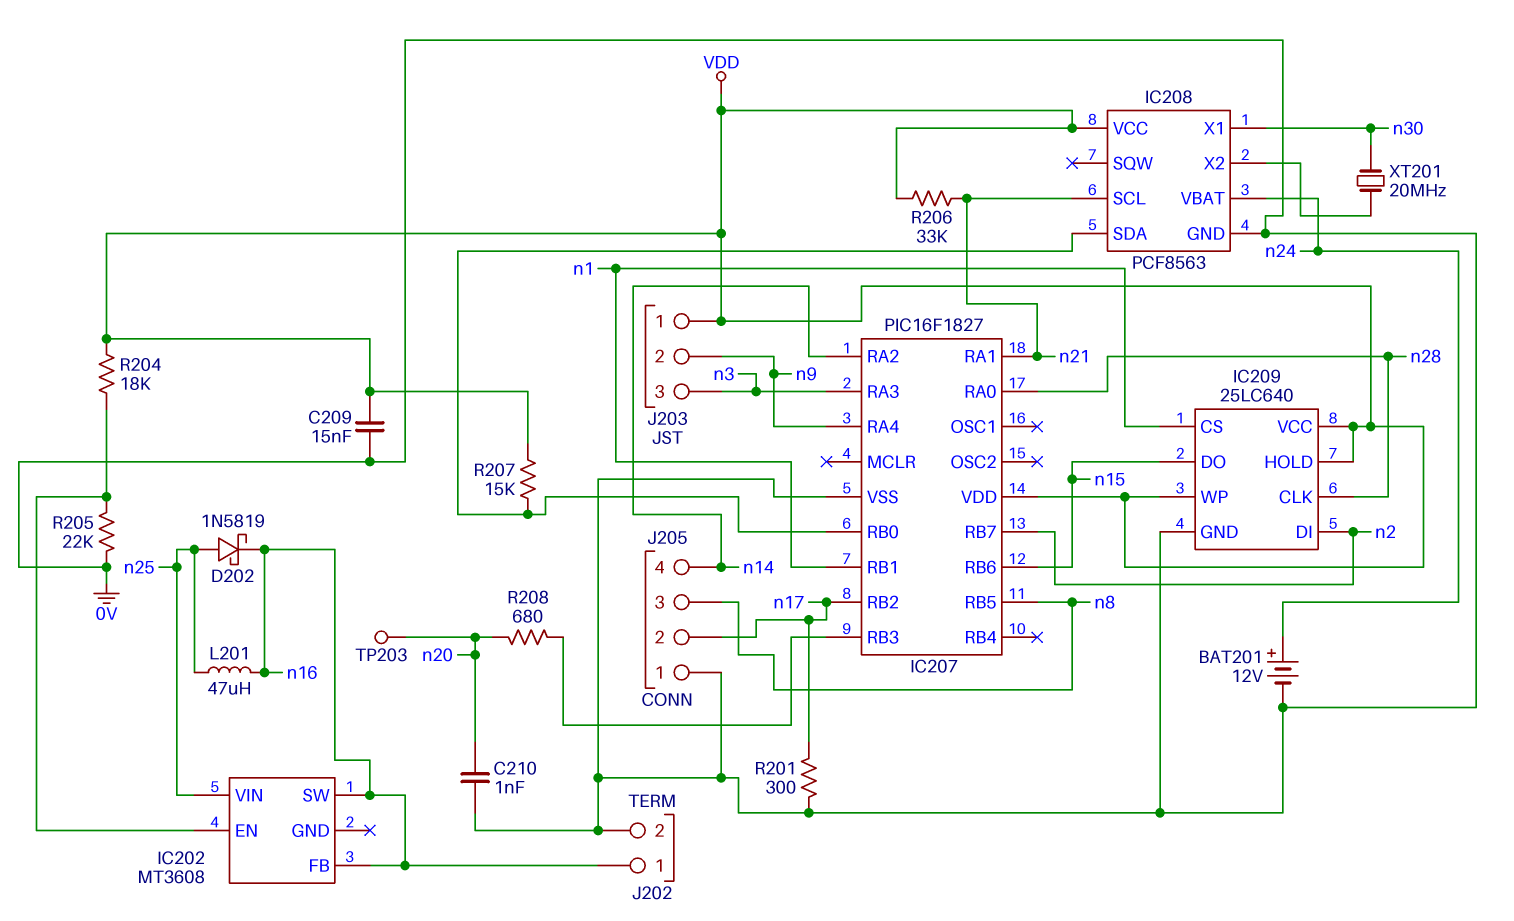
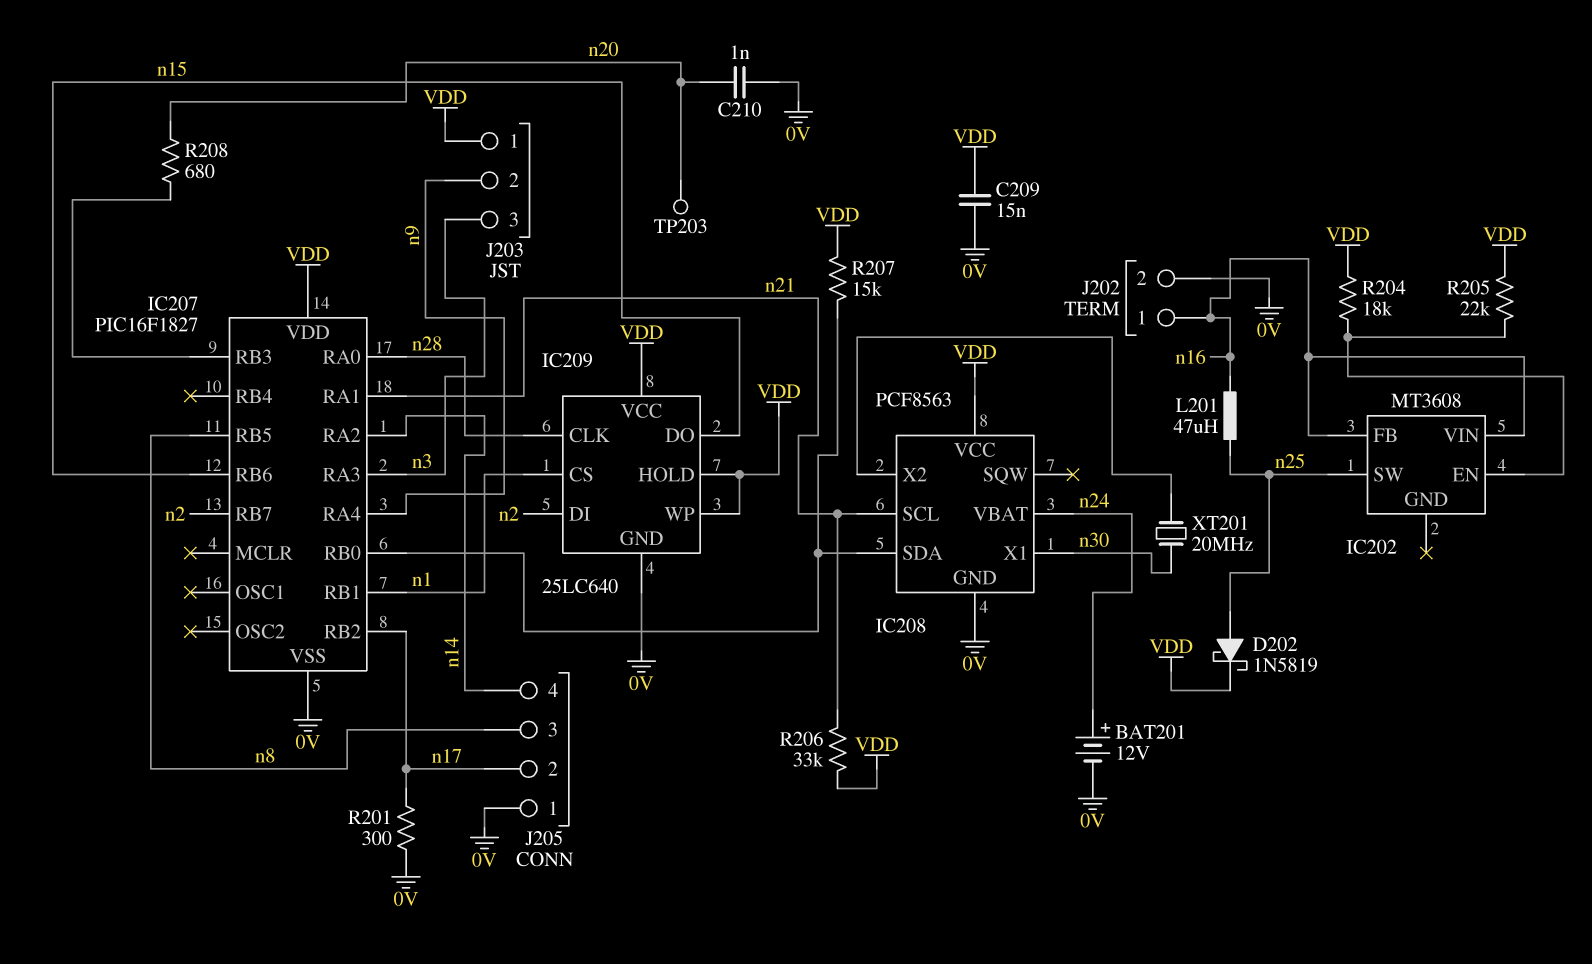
D202: schottky 1N5819 (A n25, K n16) -> schottky 1N5819 (A n25, K VDD)
IC202 pin SW: n16 -> n25
IC202 pin VIN: n25 -> n16
R205: 22k (0V, IC202/EN) -> 22k (IC202/EN, VDD)

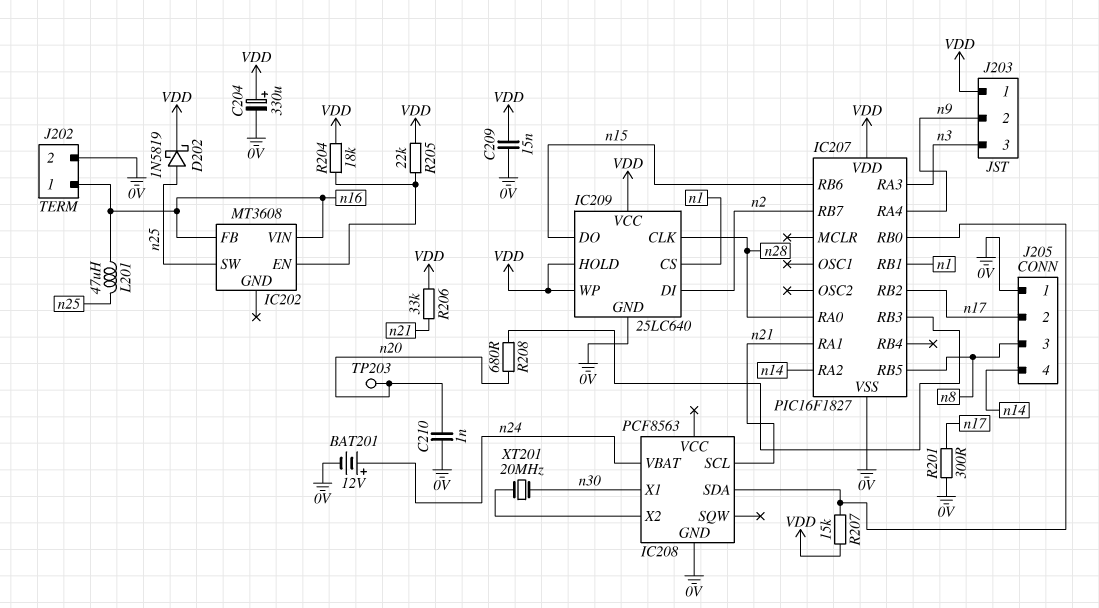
C204: none -> 330uF (plus VDD, minus 0V)
IC208 pin VCC: VDD -> none

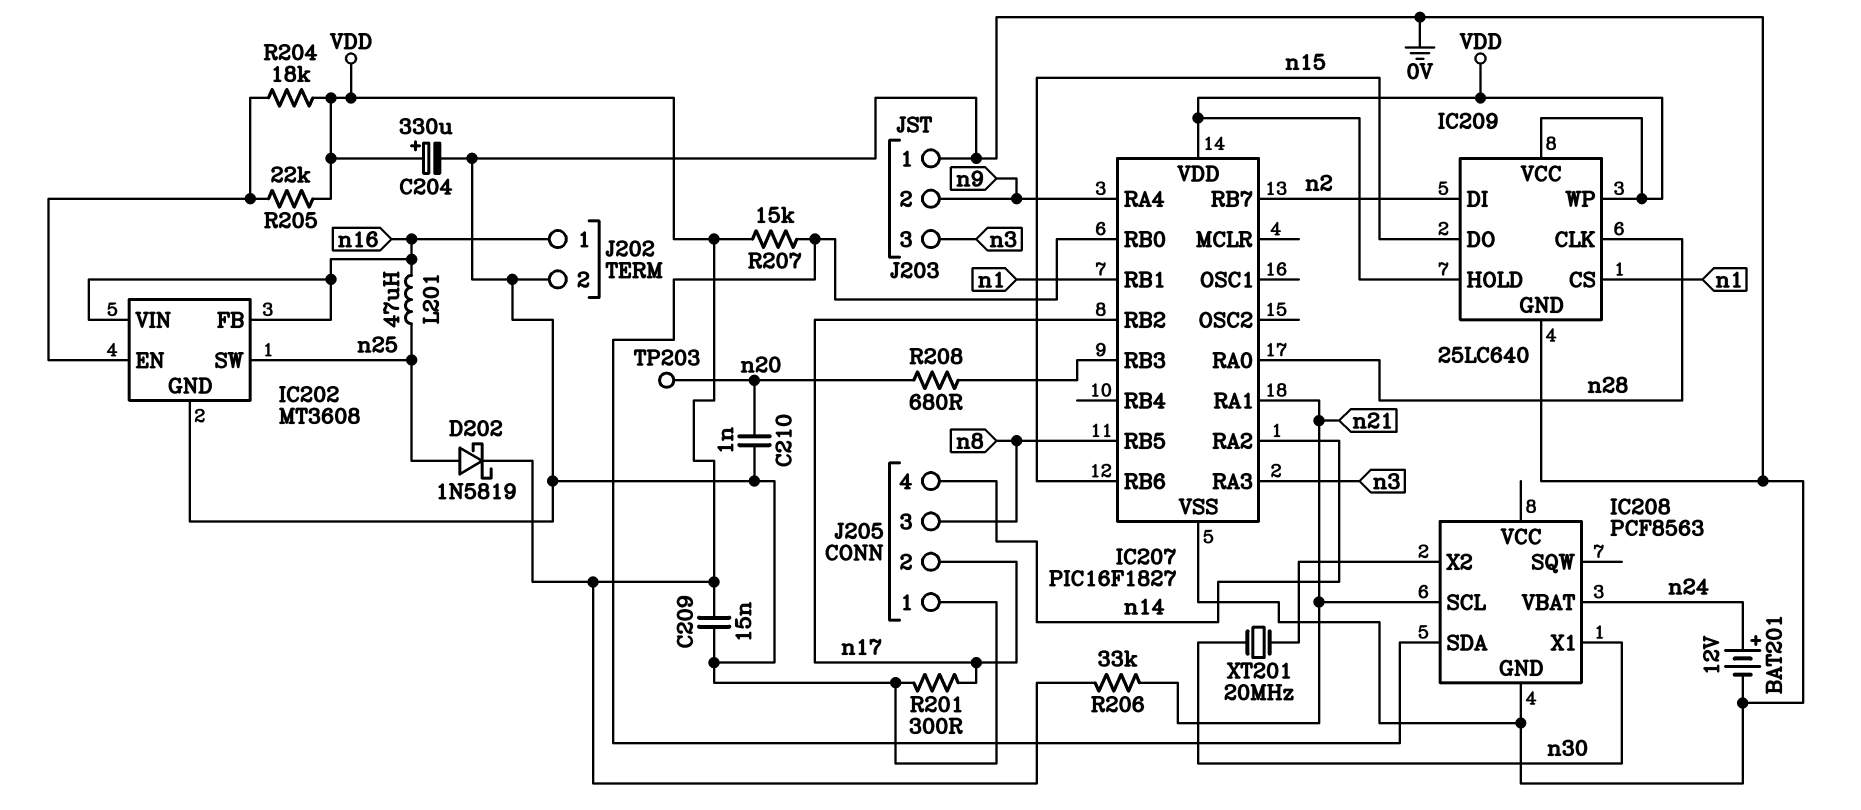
IC202 pin GND: none -> 0V
J203 pin 1: VDD -> 0V

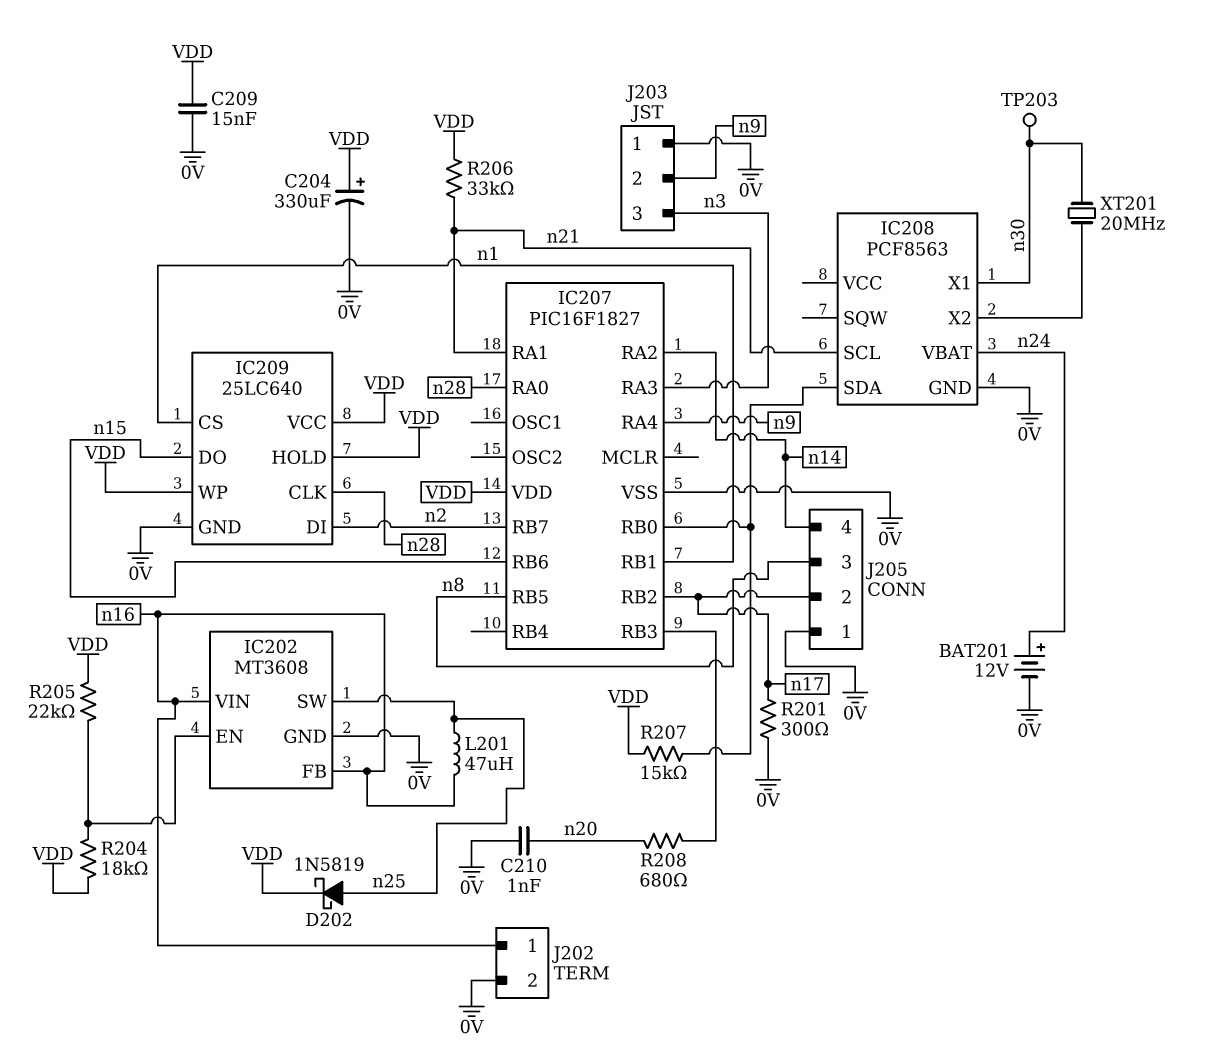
TP203: test point (n20) -> test point (n30)

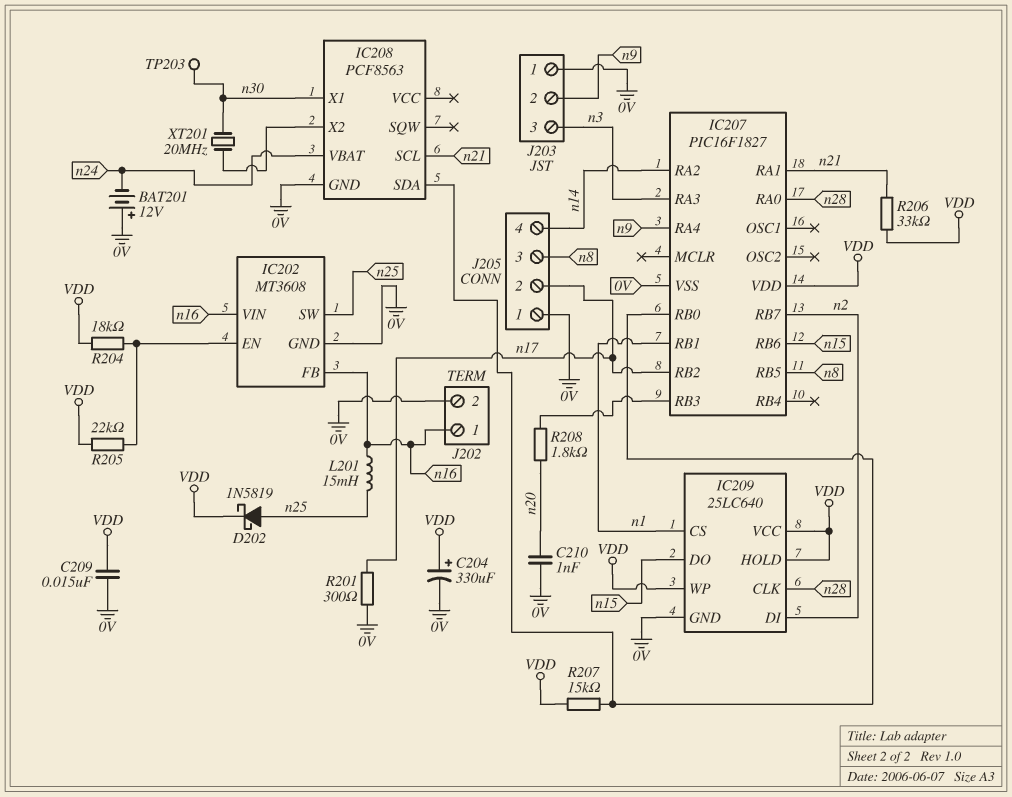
BAT201: 12V (plus n24, minus 0V) -> 12V (plus 0V, minus n24)
L201: 47uH (n16, n25) -> 15mH (n16, n25)
R208: 680 (IC207/RB3, n20) -> 1.8k (IC207/RB3, n20)

